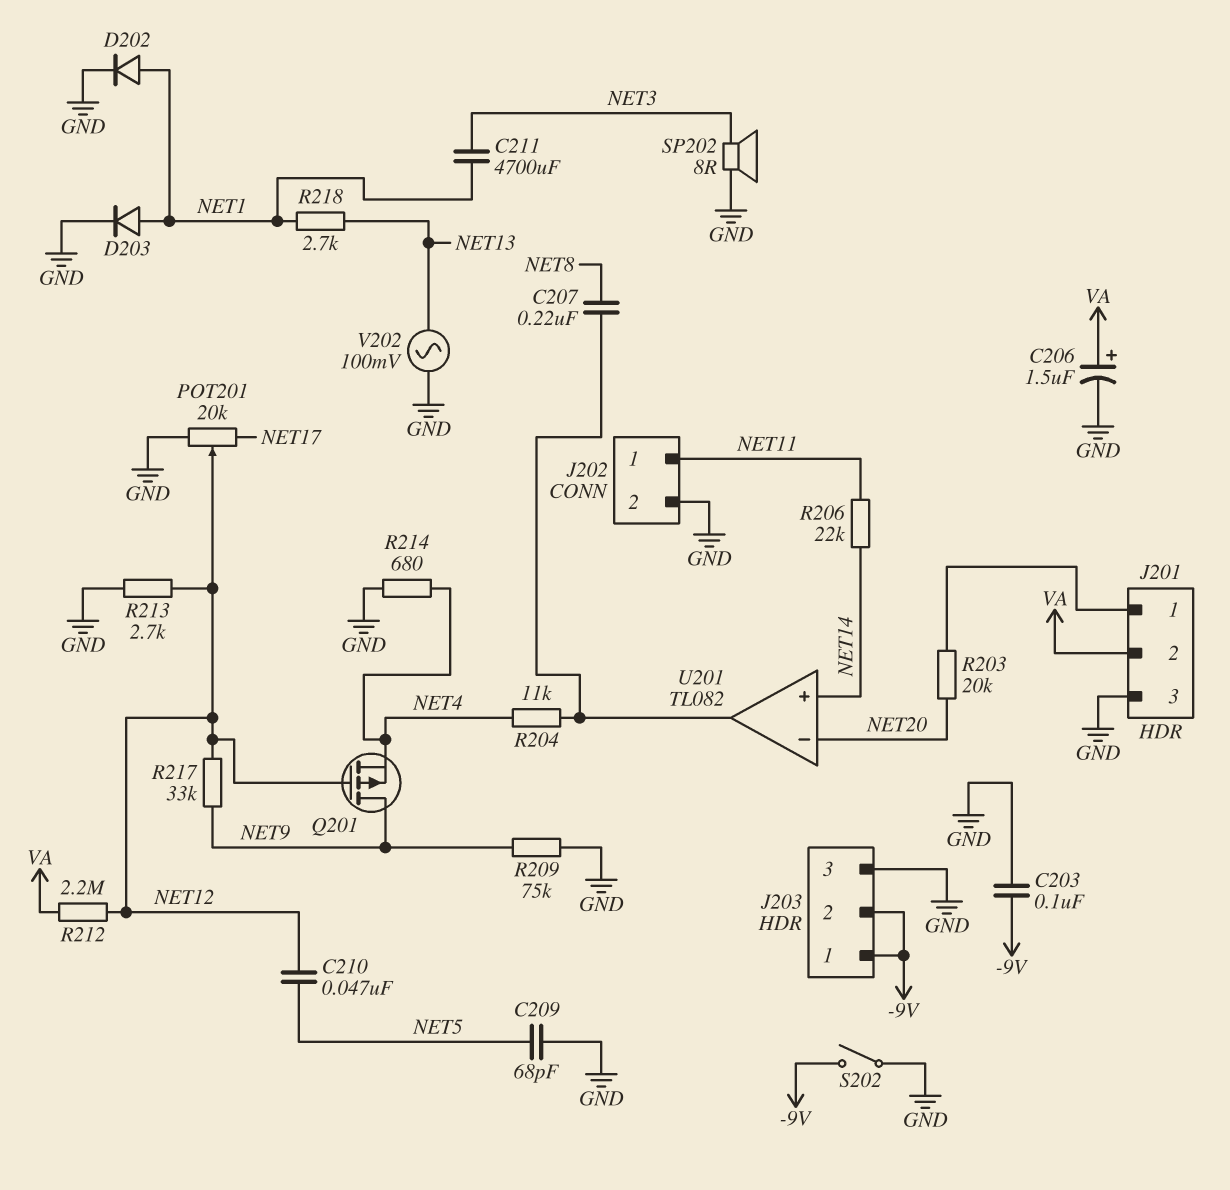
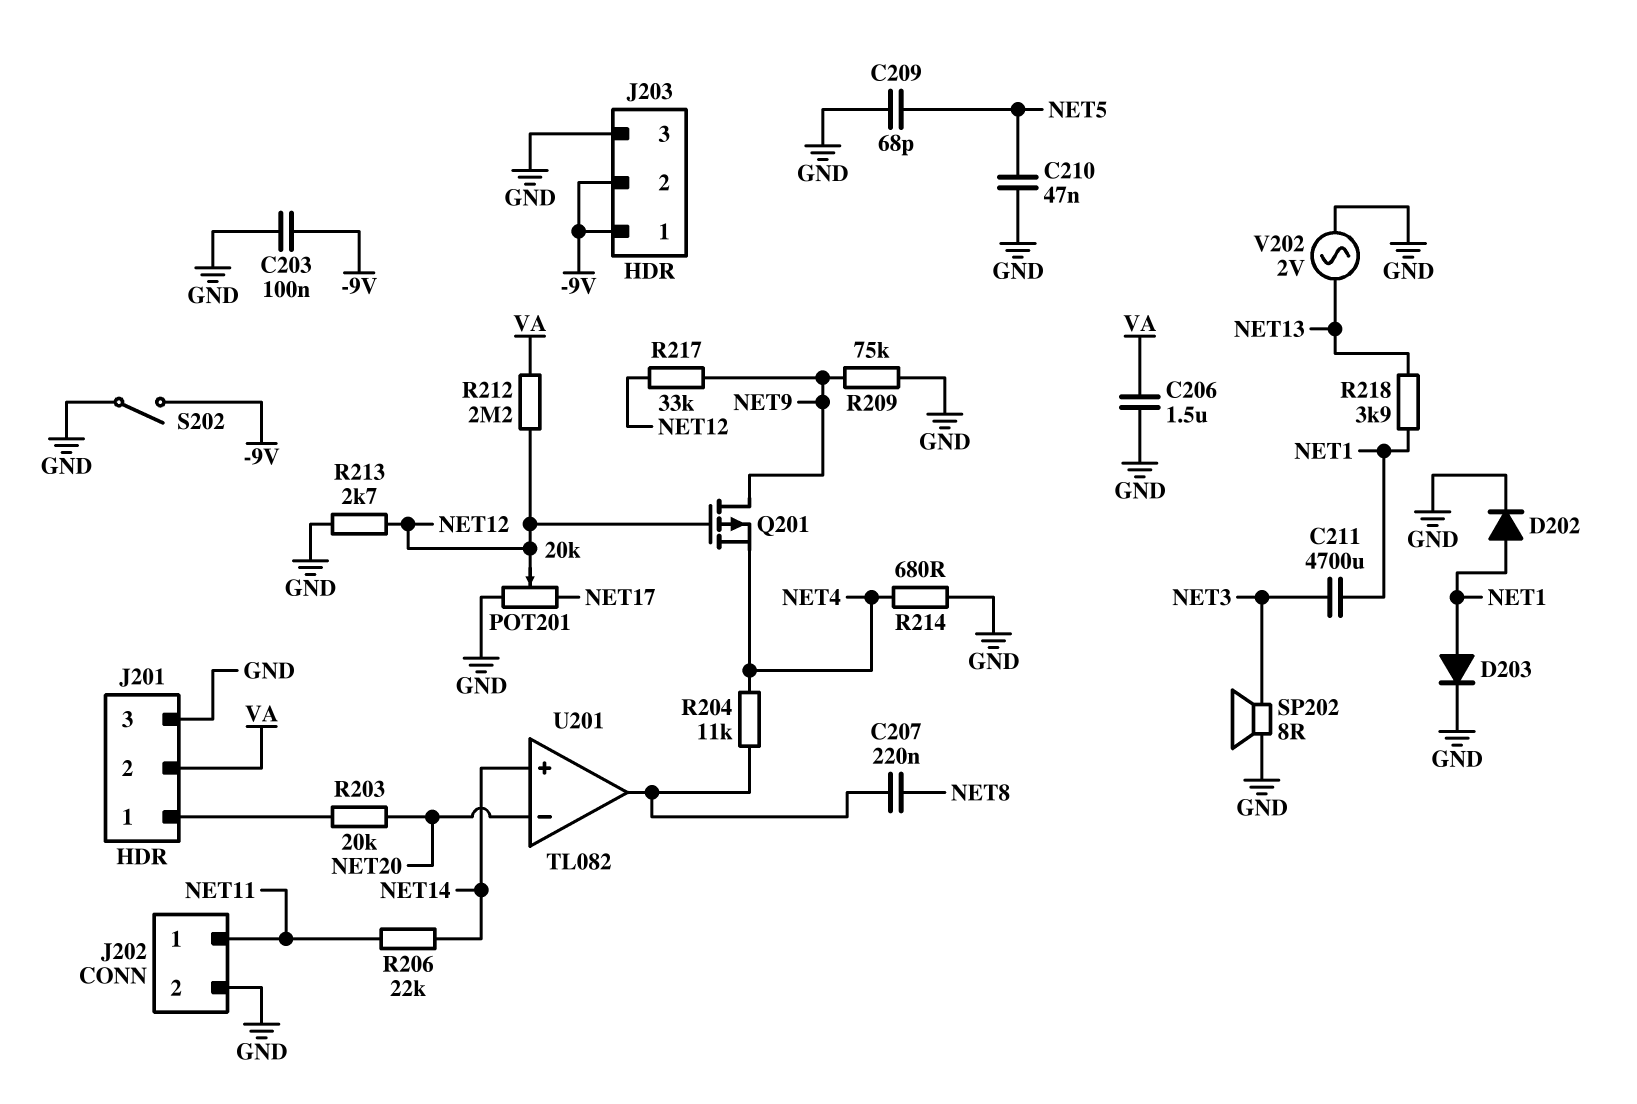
C206: 1.5uF (plus VA, minus GND) -> 1.5uF (GND, VA)
C210: 47nF (NET5, NET12) -> 47nF (GND, NET5)
R218: 2.7k (NET1, NET13) -> 3.9k (NET1, NET13)
V202: AC 100mV (GND, NET13) -> AC 2V (GND, NET13)

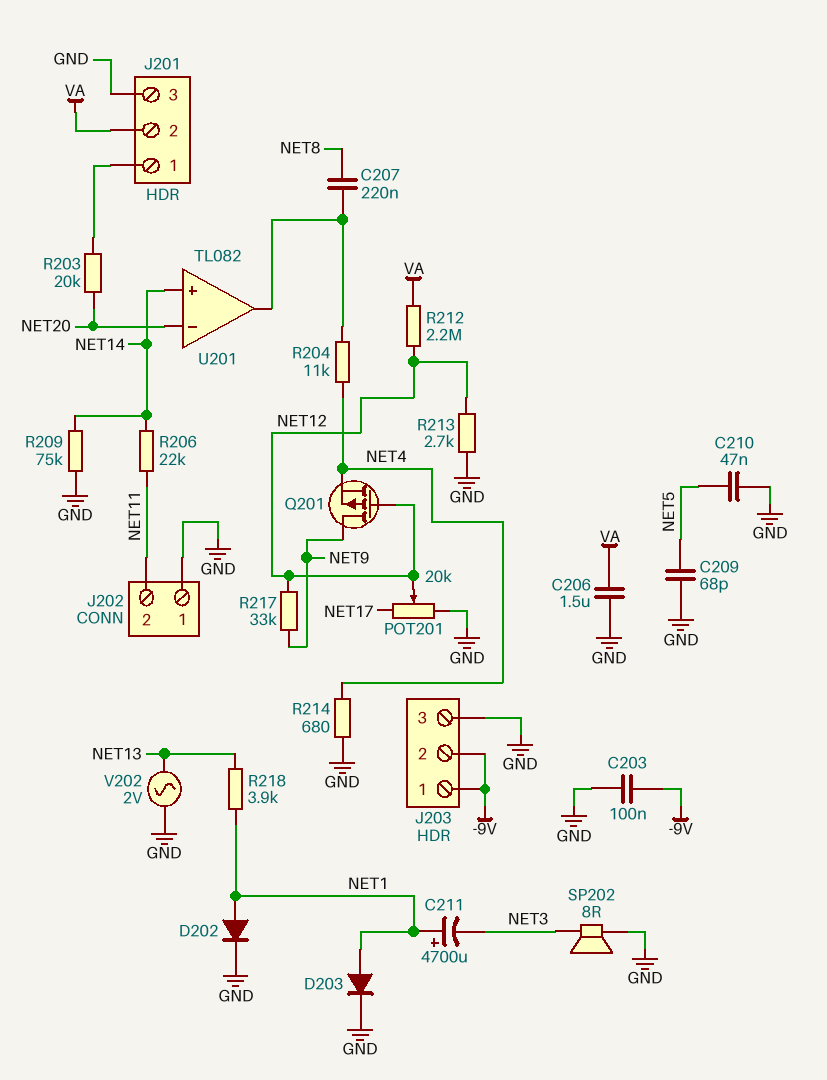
C211: 4700uF (NET1, NET3) -> 4700uF (plus NET1, minus NET3)
J202 pin 1: NET11 -> GND
J202 pin 2: GND -> NET11
R209: 75k (GND, NET9) -> 75k (GND, NET14)
S202: switch (-9V, GND) -> none

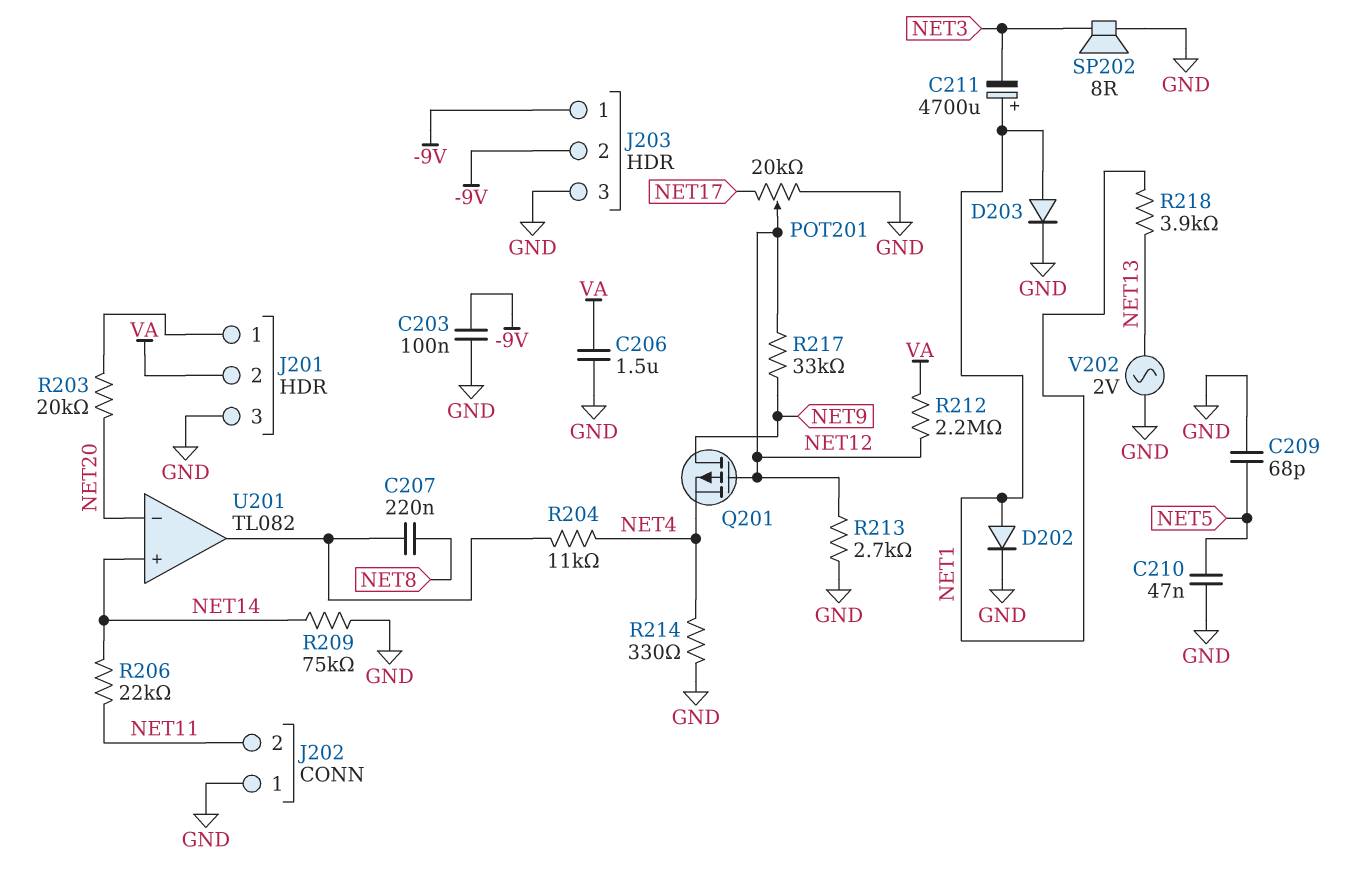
R214: 680 (GND, NET4) -> 330 (GND, NET4)

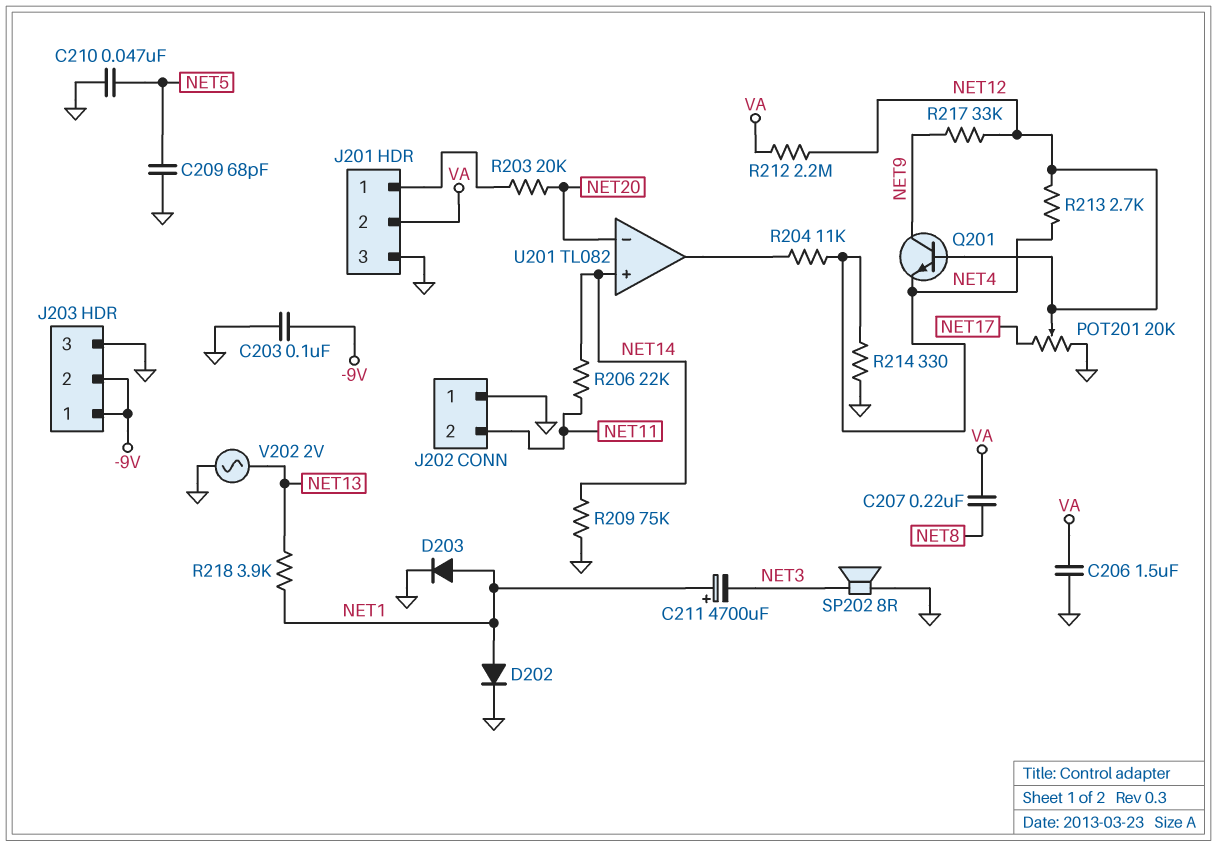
C207: 220nF (NET8, U201/out) -> 220nF (NET8, VA)
Q201: PMOS (G NET12, D NET9, S NET4) -> NPN (B NET12, C NET9, E NET4)
R213: 2.7k (GND, NET12) -> 2.7k (NET4, NET12)

